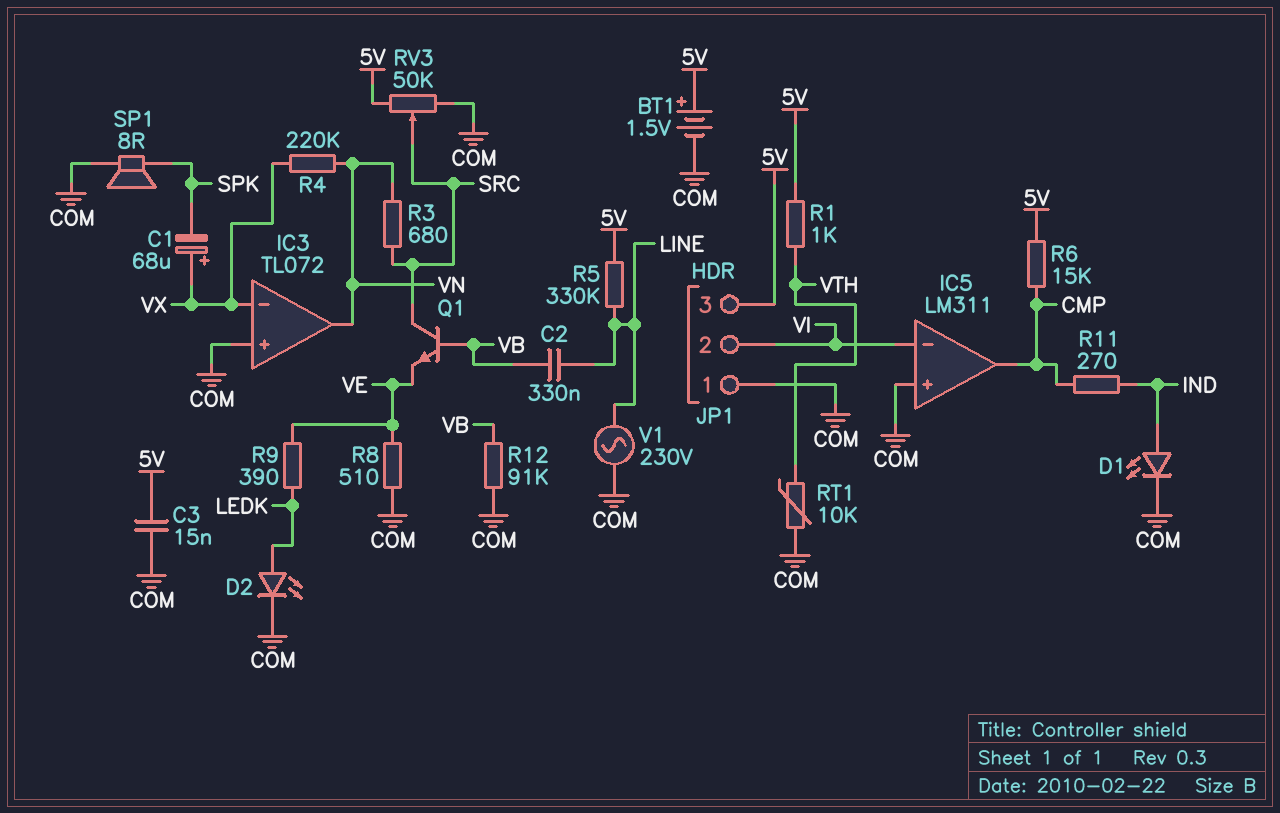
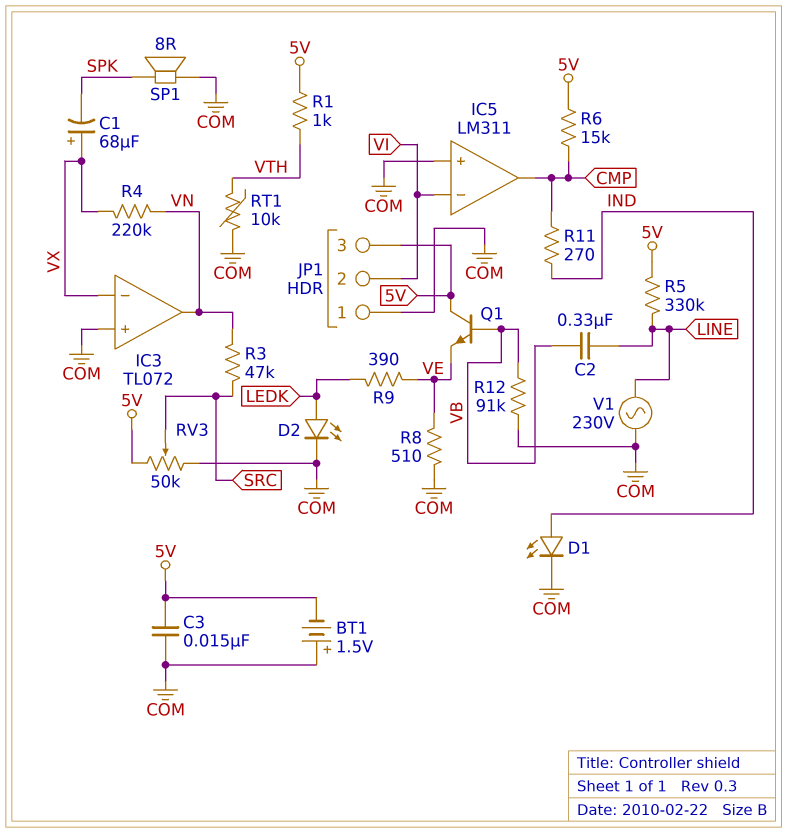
BT1: 1.5V (plus 5V, minus COM) -> 1.5V (plus COM, minus 5V)
Q1: NPN (B VB, C SRC, E VE) -> NPN (B VB, C 5V, E VE)
R3: 680 (SRC, VN) -> 47k (SRC, VN)

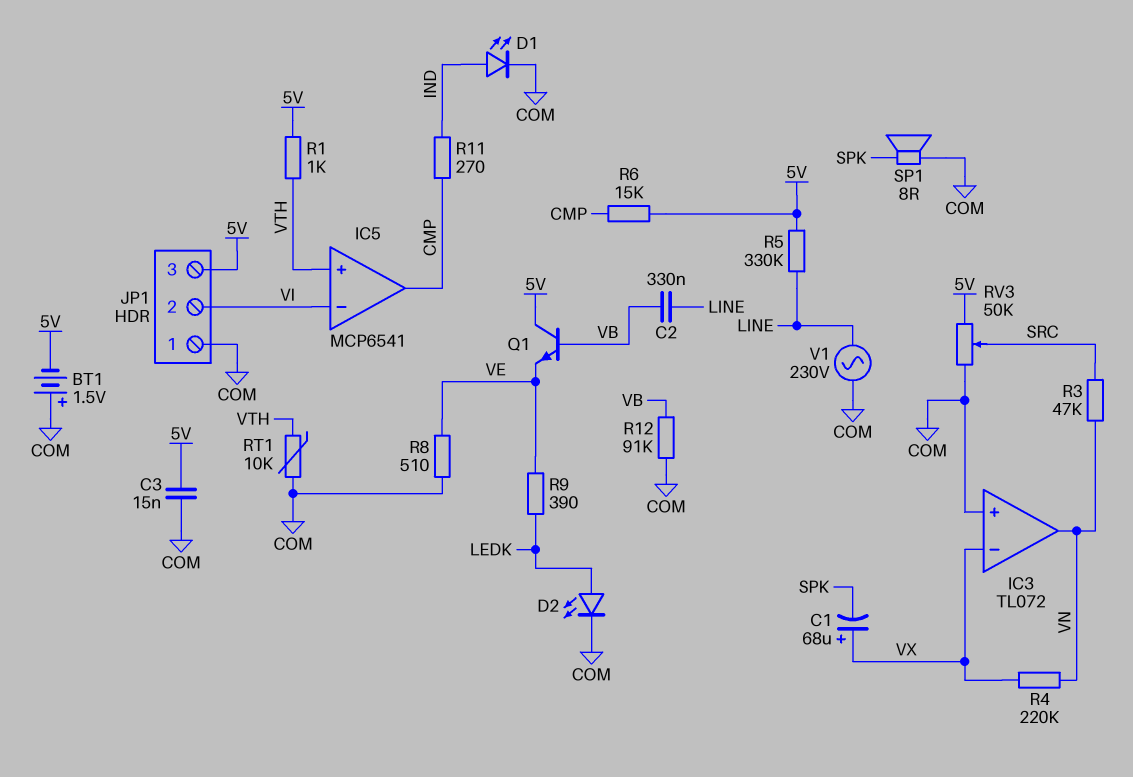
IC5: LM311 -> MCP6541
IC5 pin in+: COM -> VTH

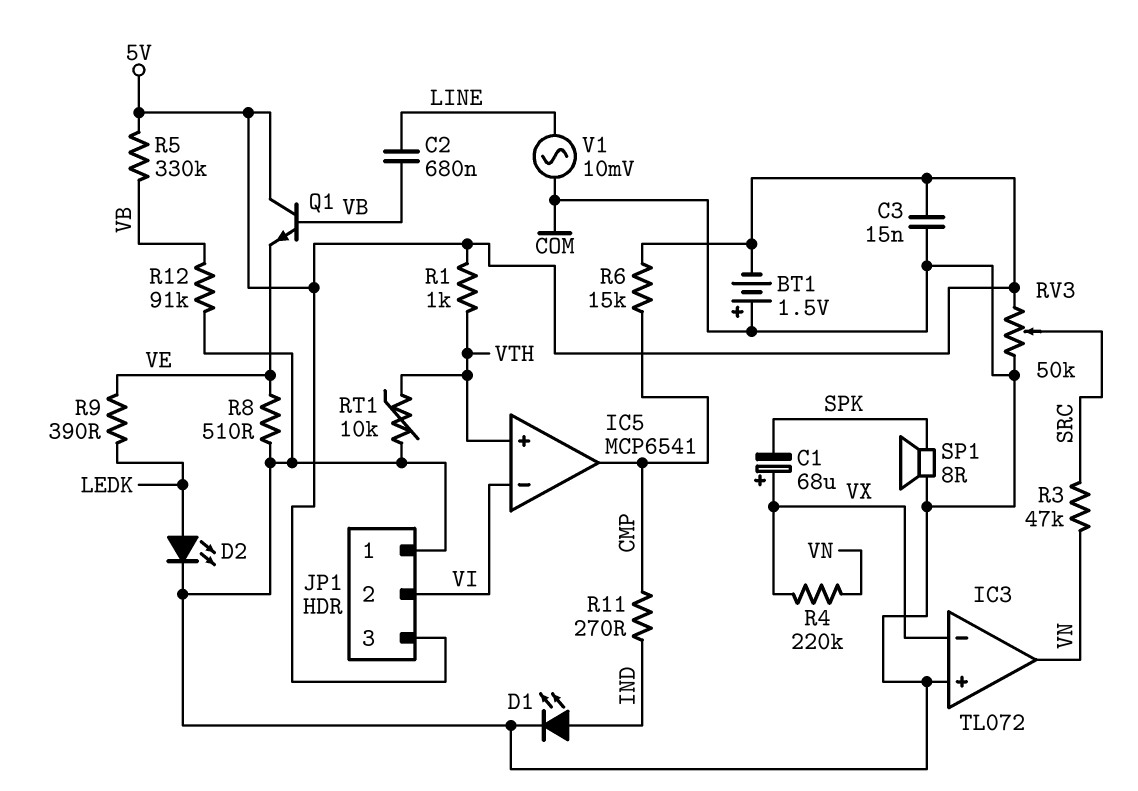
C2: 330nF (LINE, VB) -> 680nF (LINE, VB)
R5: 330k (5V, LINE) -> 330k (5V, VB)
V1: AC 230V (COM, LINE) -> AC 10mV (COM, LINE)

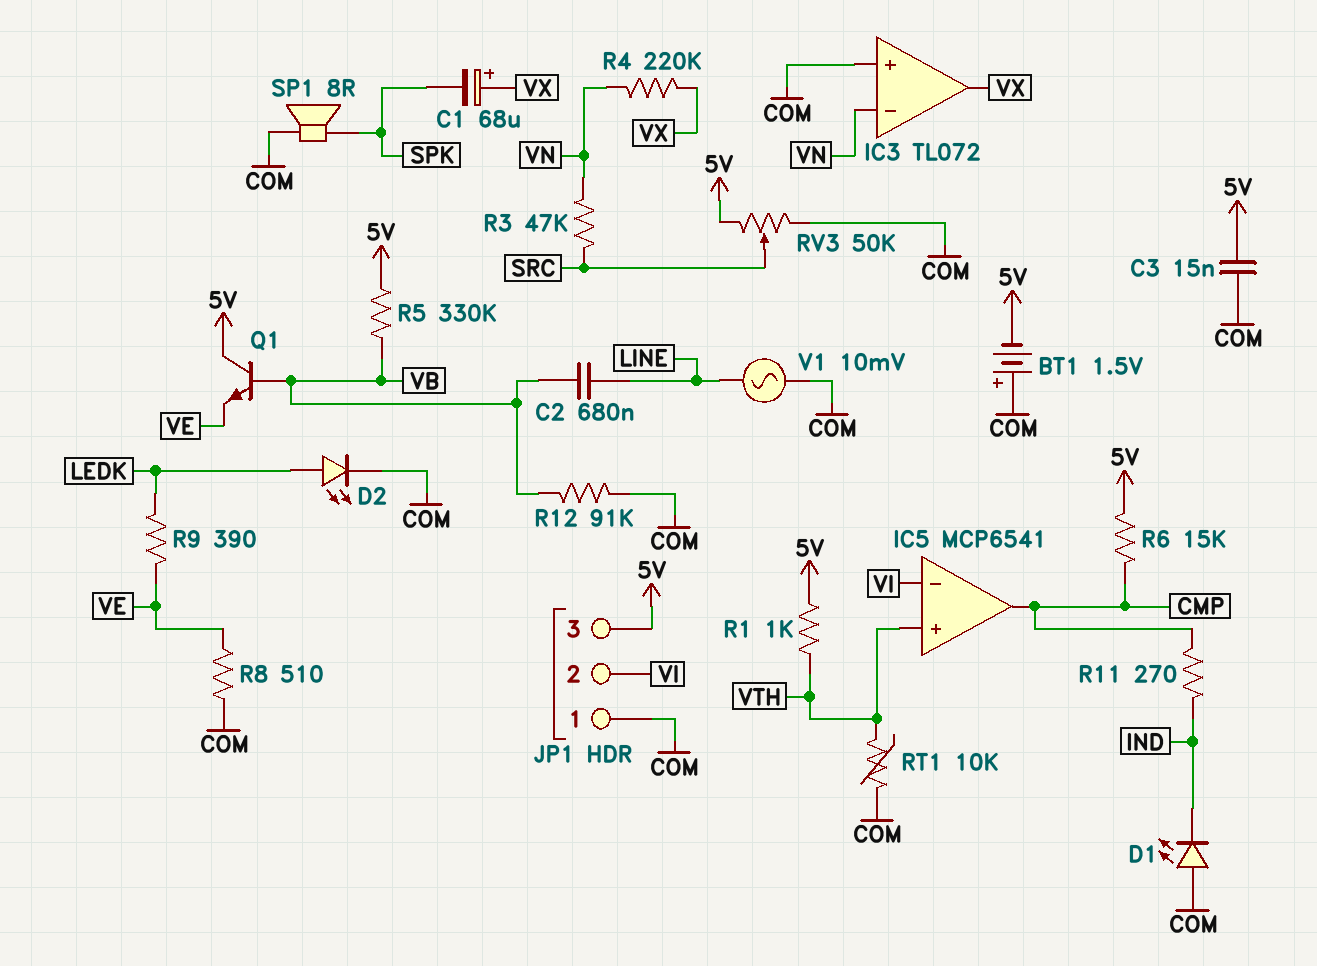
D1: LED (A IND, K COM) -> LED (A COM, K IND)
IC3 pin in-: VX -> VN
IC3 pin out: VN -> VX

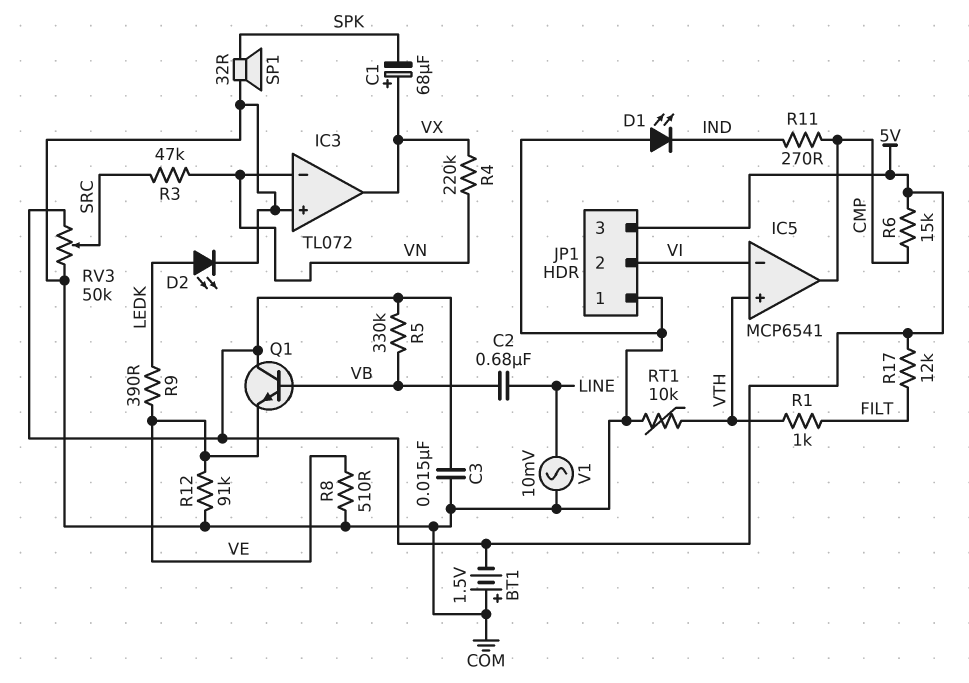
R1: 1k (5V, VTH) -> 1k (FILT, VTH)
R12: 91k (COM, VB) -> 91k (COM, VE)
R17: none -> 12k (5V, FILT)
SP1: speaker 8R (COM, SPK) -> speaker 32R (COM, SPK)

